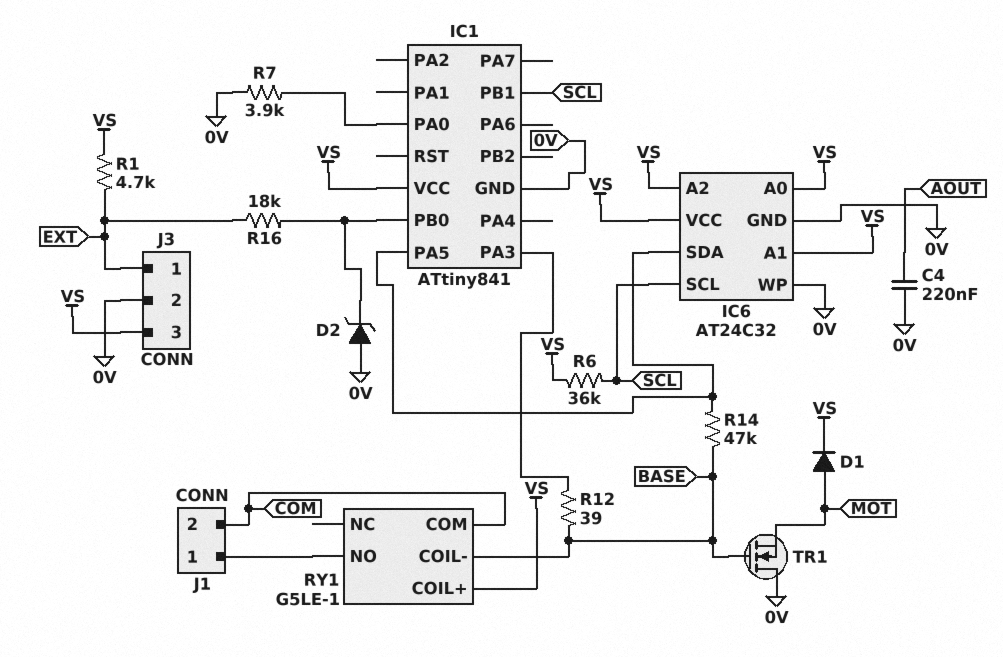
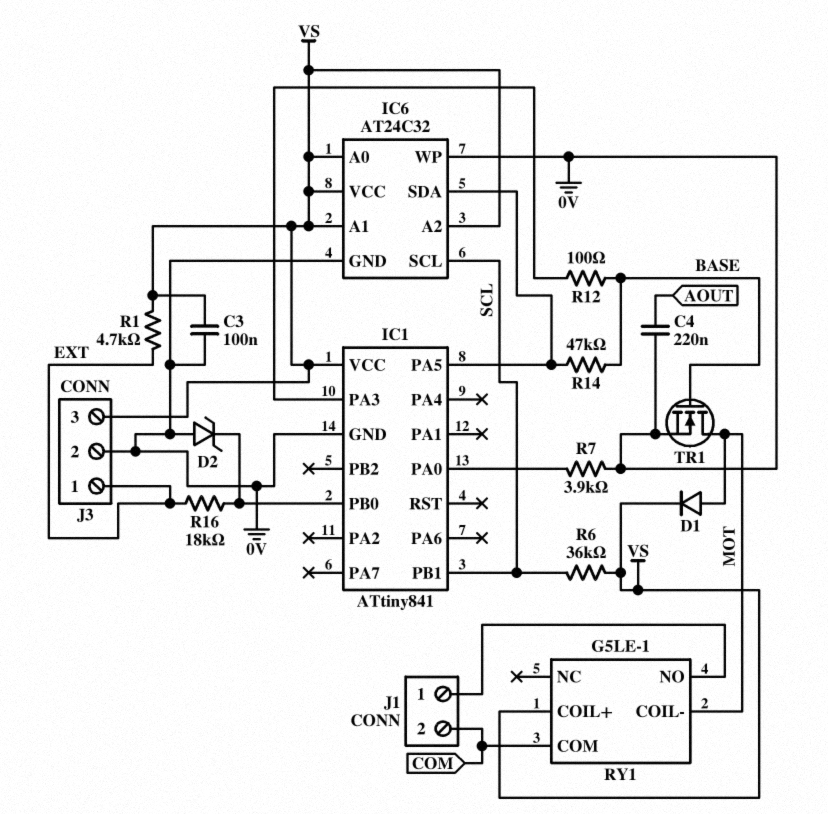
C3: none -> 100nF (0V, VS)
R12: 39 (BASE, IC1/PA3) -> 100 (BASE, IC1/PA3)
RY1 pin COIL-: BASE -> MOT
TR1: NMOS (G BASE, D 0V, S MOT) -> NMOS (G BASE, D MOT, S 0V)

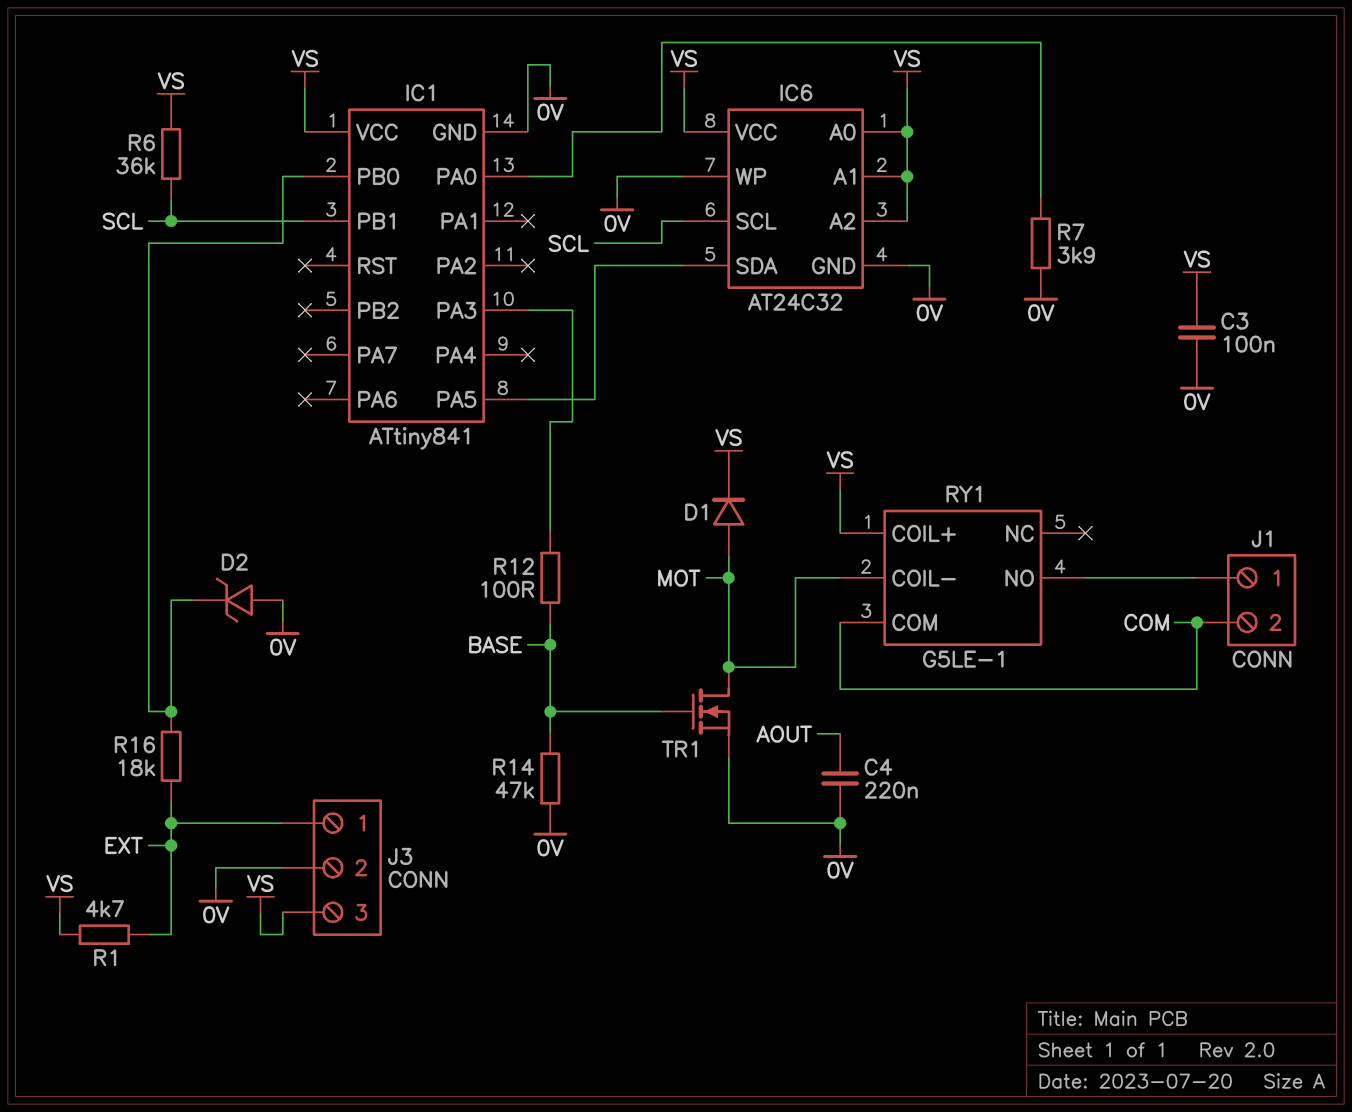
R14: 47k (BASE, IC1/PA5) -> 47k (0V, BASE)

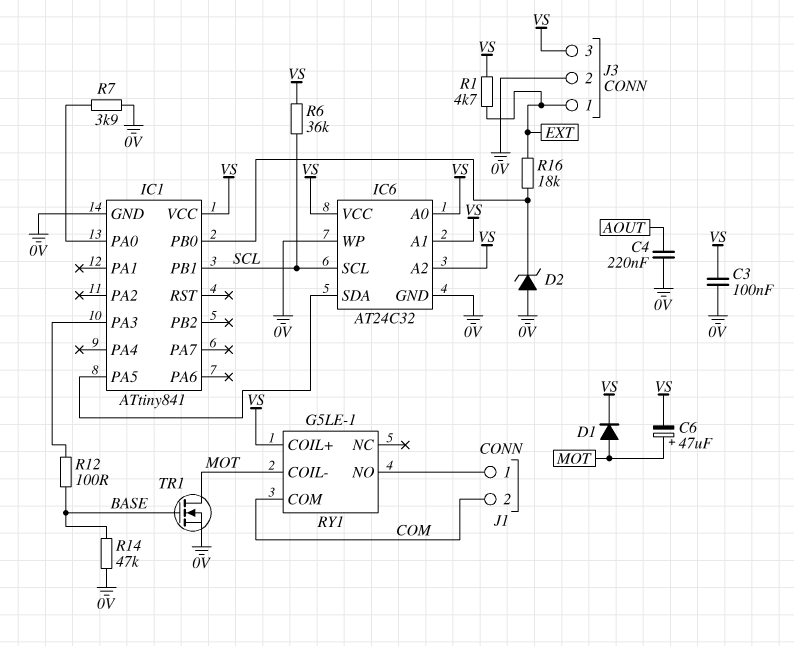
C6: none -> 47uF (plus MOT, minus VS)

